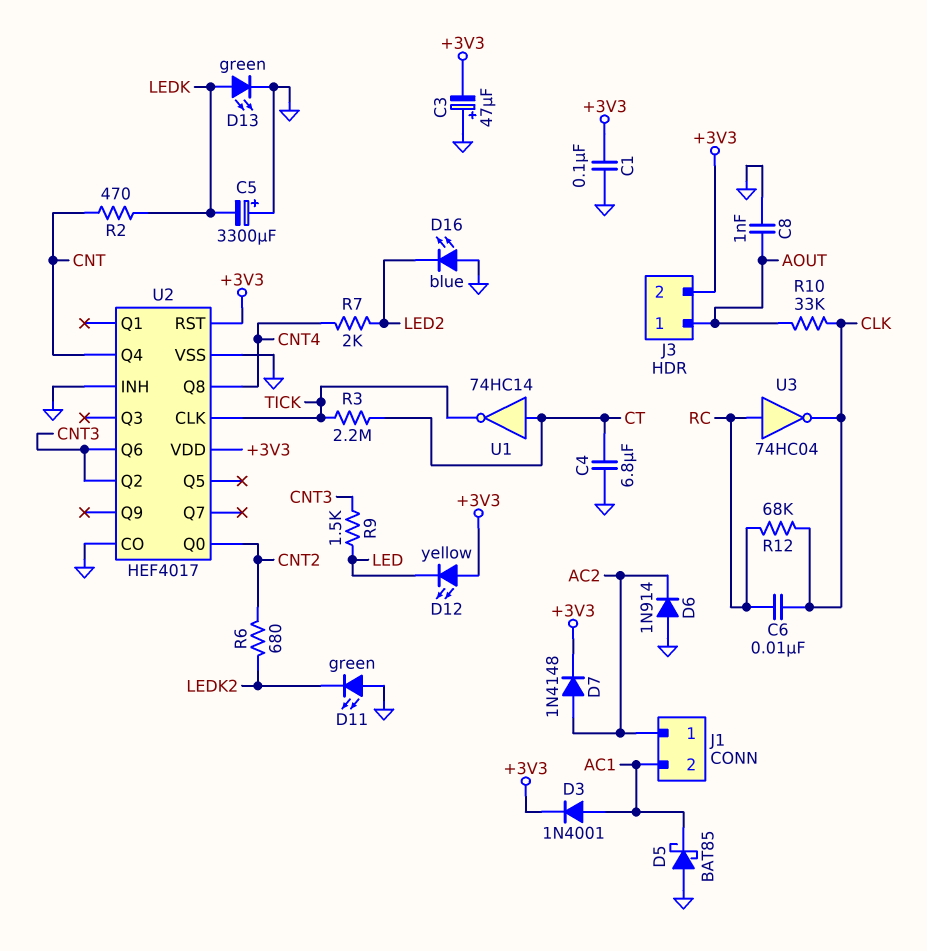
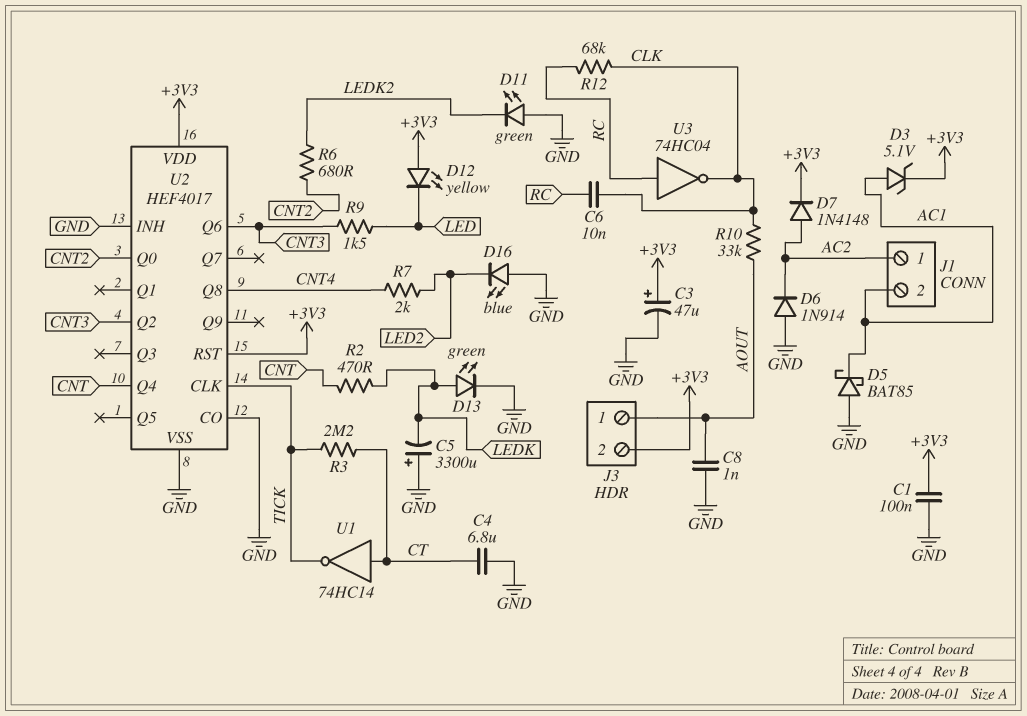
C3: 47uF (plus GND, minus +3V3) -> 47uF (plus +3V3, minus GND)
D3: diode 1N4001 (A AC1, K +3V3) -> zener 5.1V (A AC1, K +3V3)

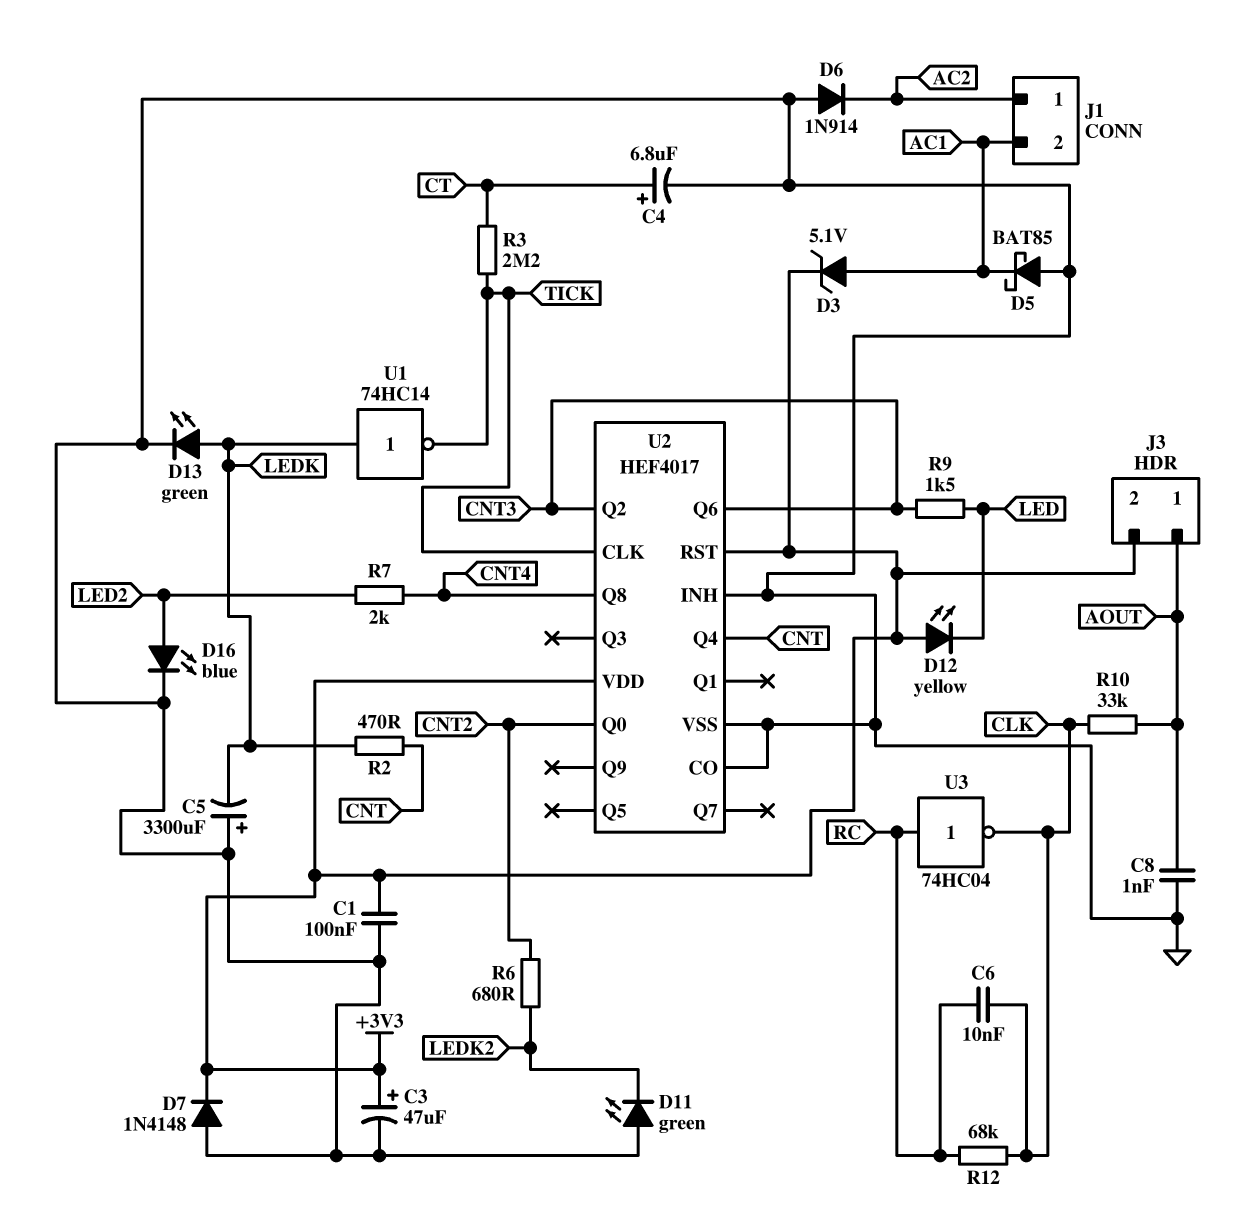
C4: 6.8uF (CT, GND) -> 6.8uF (plus CT, minus GND)
D7: diode 1N4148 (A AC2, K +3V3) -> diode 1N4148 (A GND, K +3V3)
D16: LED blue (A GND, K LED2) -> LED blue (A LED2, K GND)
U1: NOT 74HC14 (in CT, out TICK) -> NOT 74HC14 (in LEDK, out TICK)

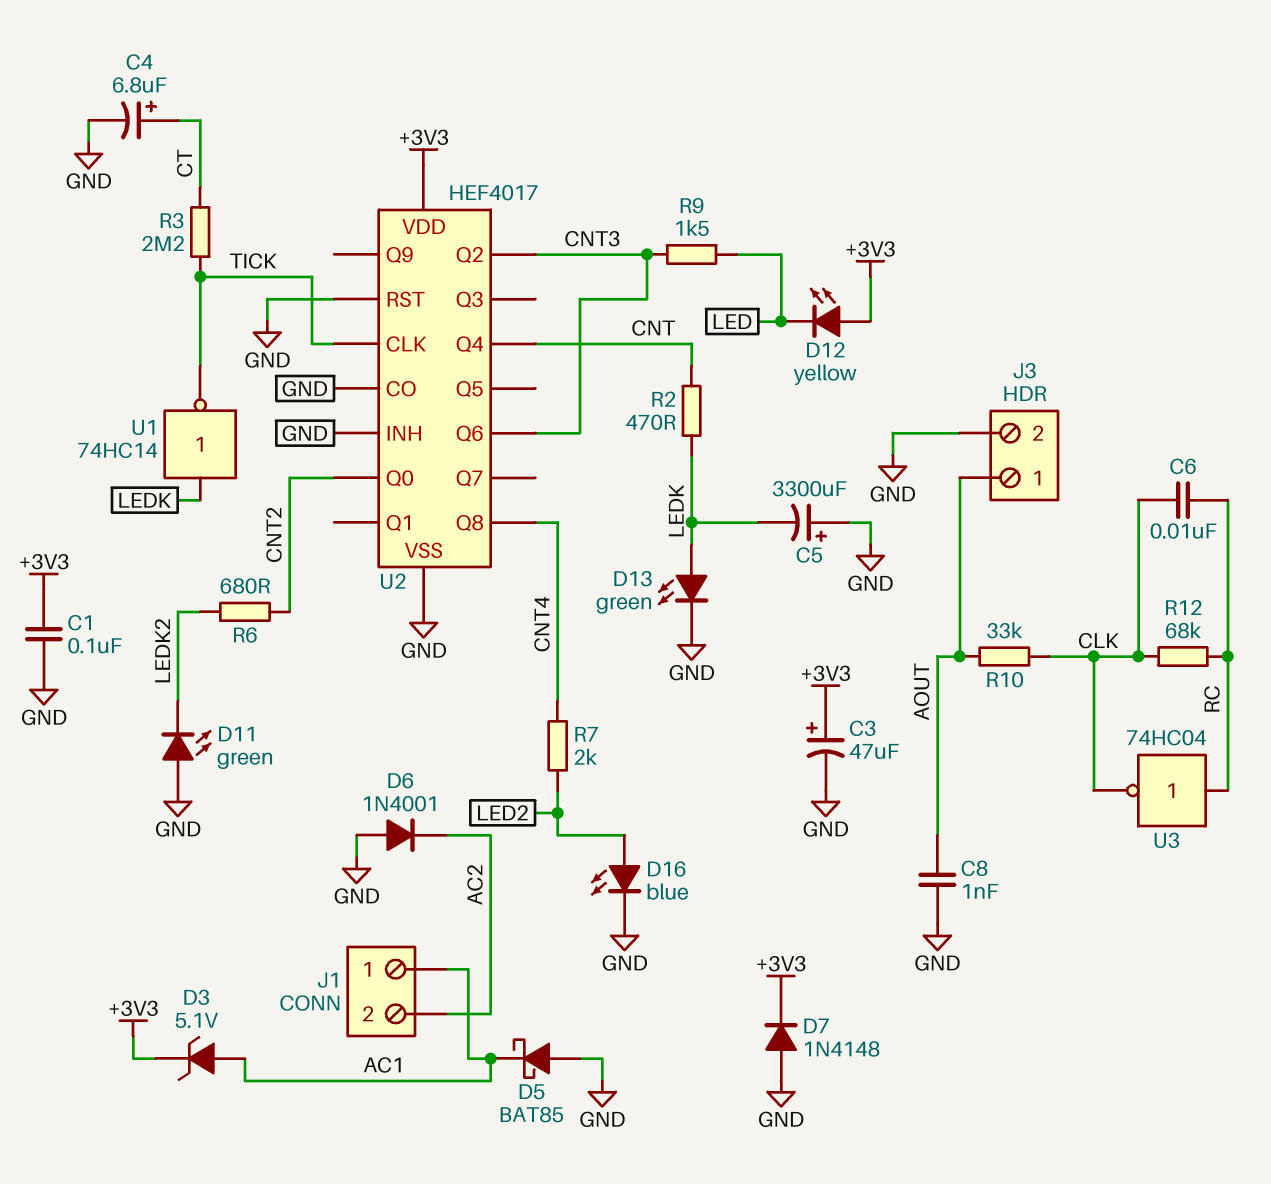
D6: diode 1N914 (A GND, K AC2) -> diode 1N4001 (A GND, K AC2)
J1 pin 1: AC2 -> AC1
J1 pin 2: AC1 -> AC2
J3 pin 2: +3V3 -> GND
U2 pin RST: +3V3 -> GND

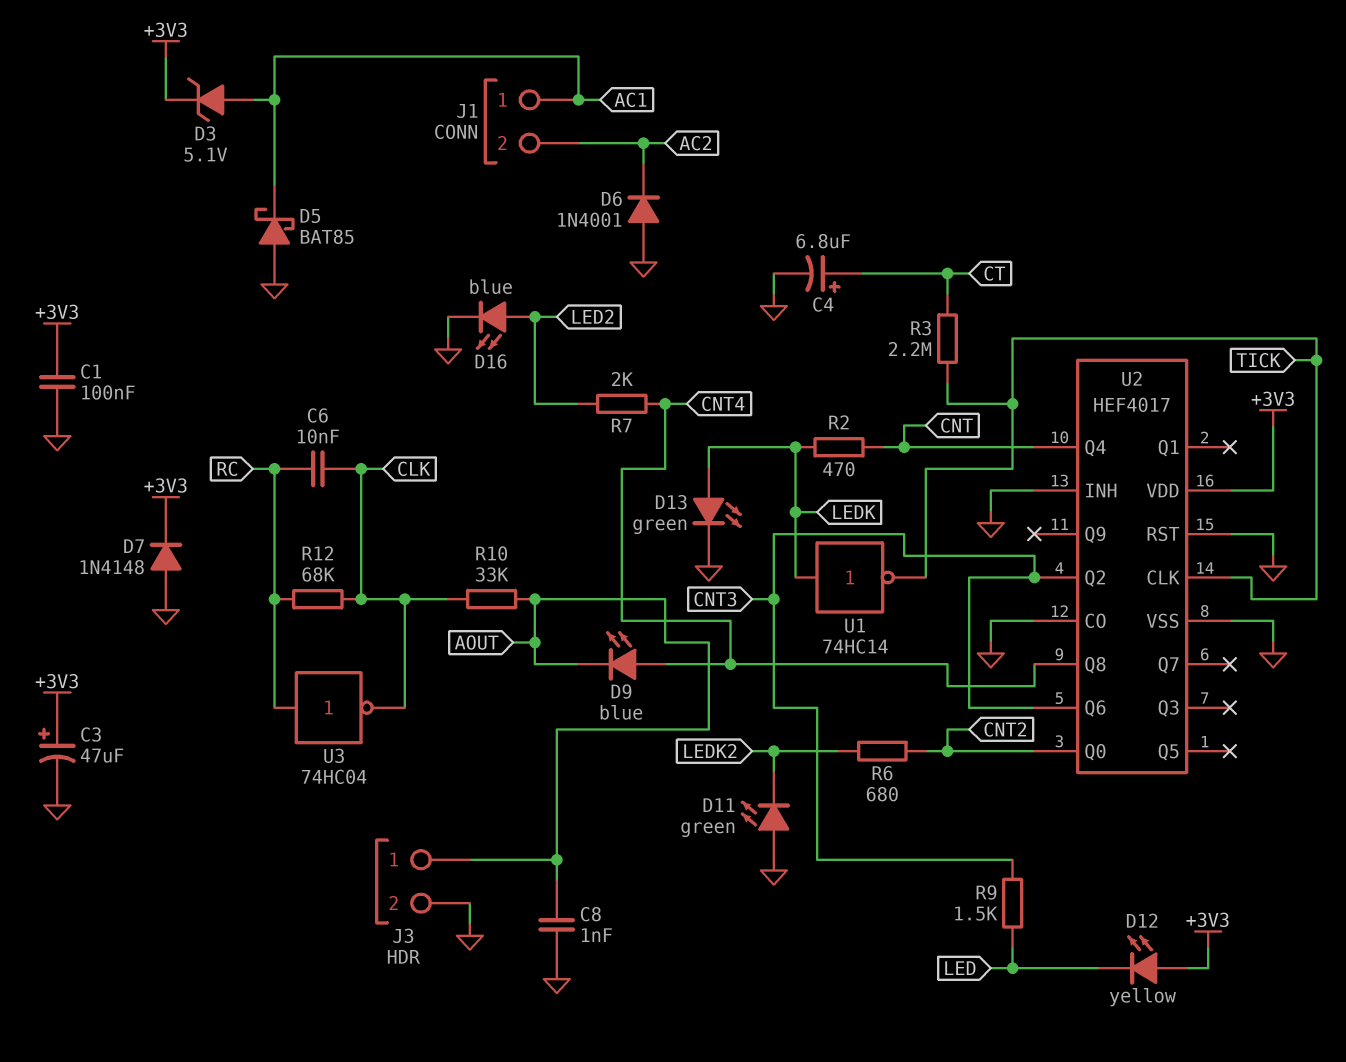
C5: 3300uF (plus GND, minus LEDK) -> none
D9: none -> LED blue (A CNT4, K AOUT)

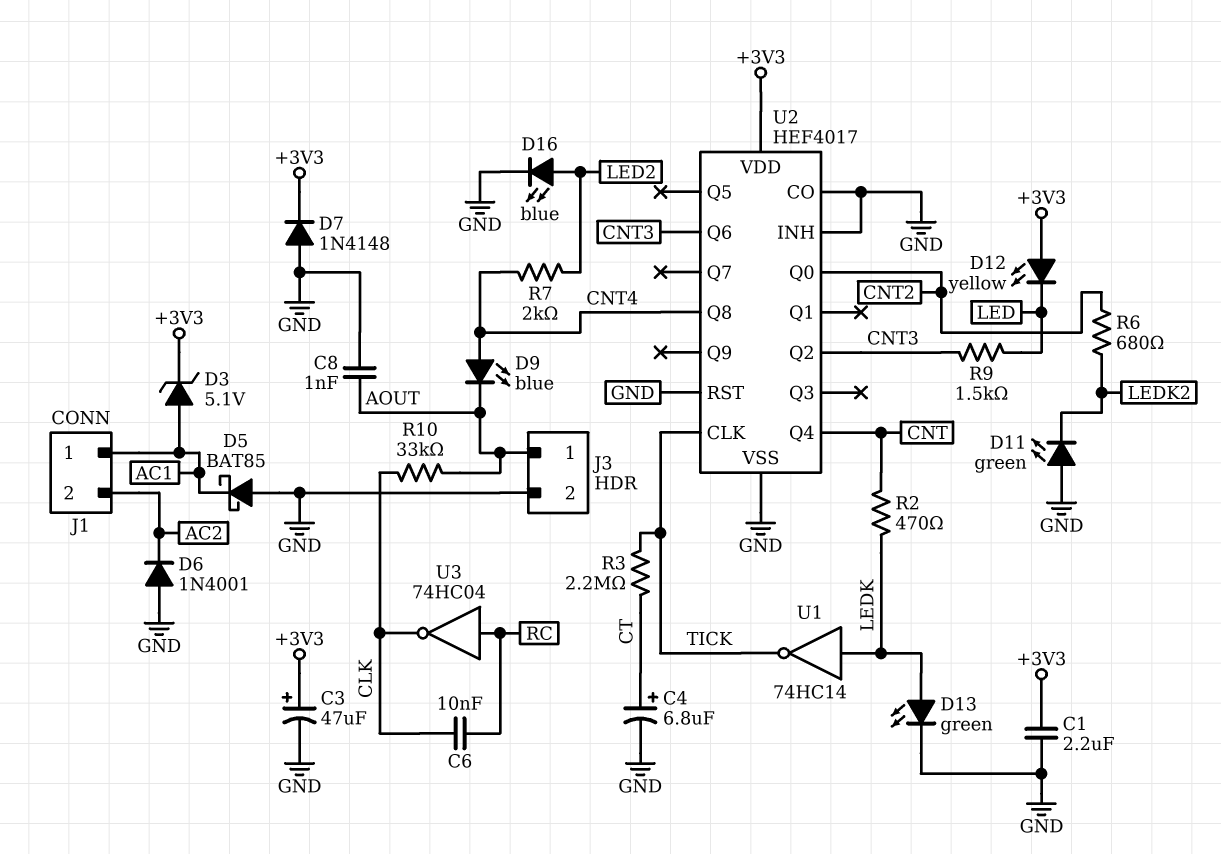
C1: 100nF (+3V3, GND) -> 2.2uF (+3V3, GND)
R12: 68k (CLK, RC) -> none

